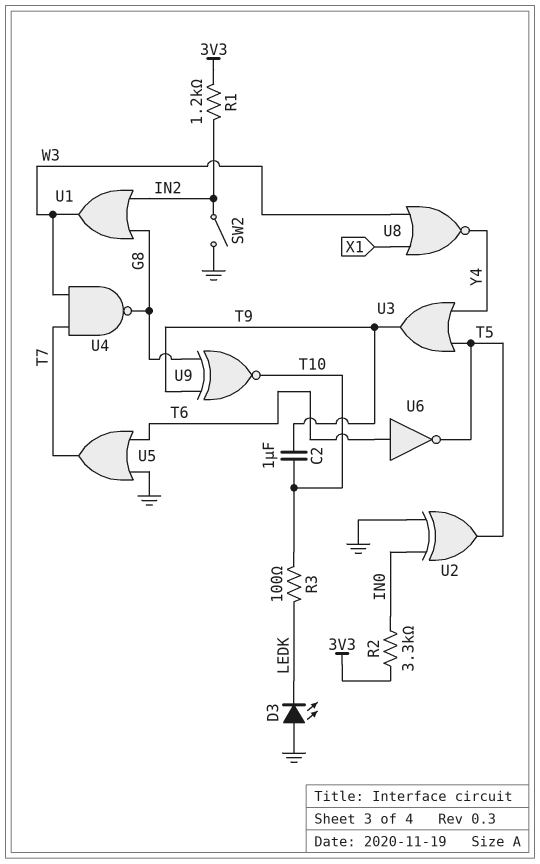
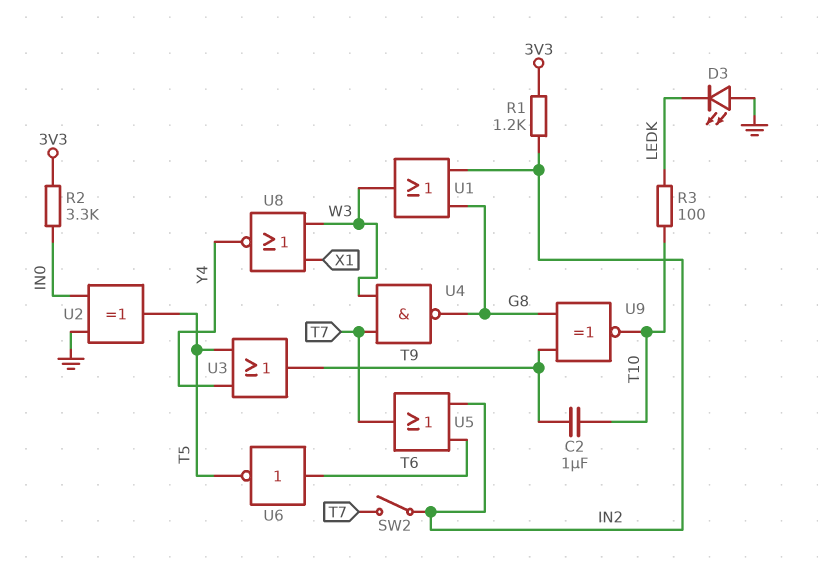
SW2: switch (GND, IN2) -> switch (IN2, T7)
U5: OR (in GND, in T6, out T7) -> OR (in IN2, in T6, out T7)

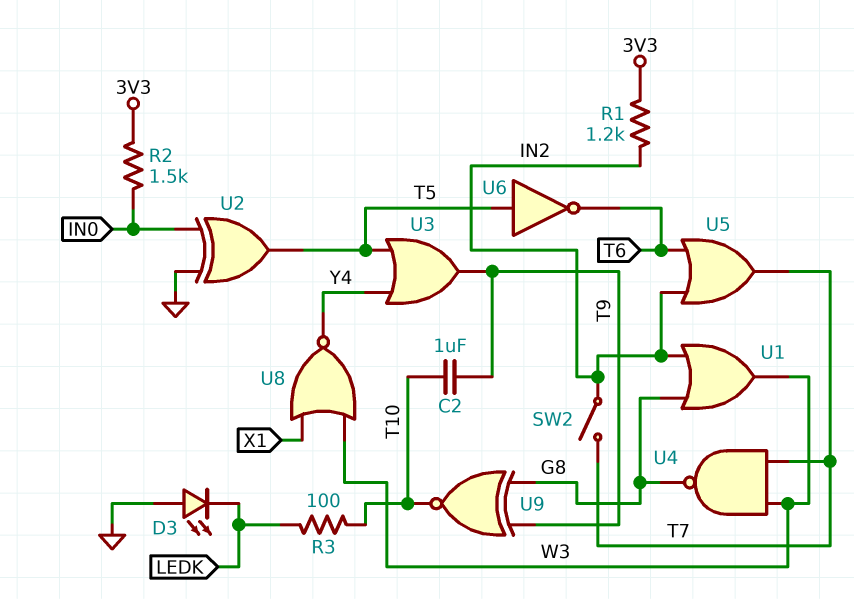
R2: 3.3k (3V3, IN0) -> 1.5k (3V3, IN0)
U6: NOT (in T6, out T5) -> NOT (in T5, out T6)

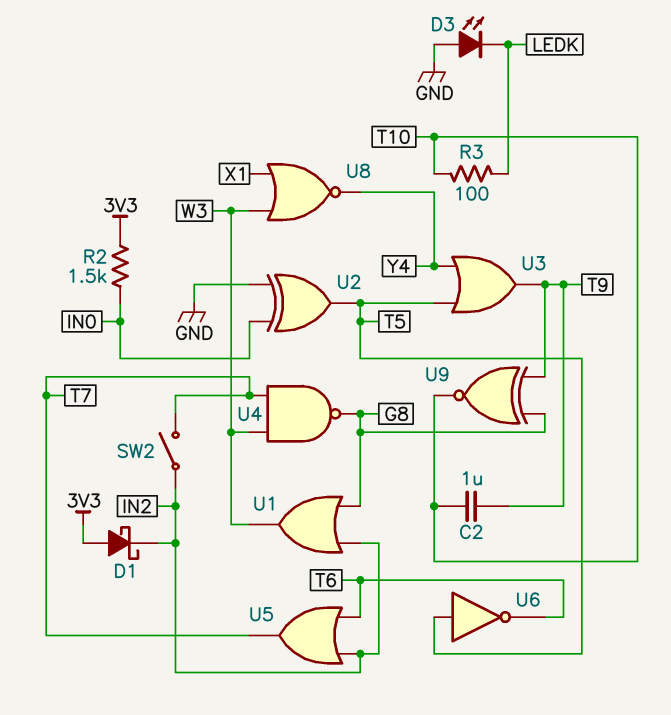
D1: none -> schottky (A 3V3, K IN2)
R1: 1.2k (3V3, IN2) -> none

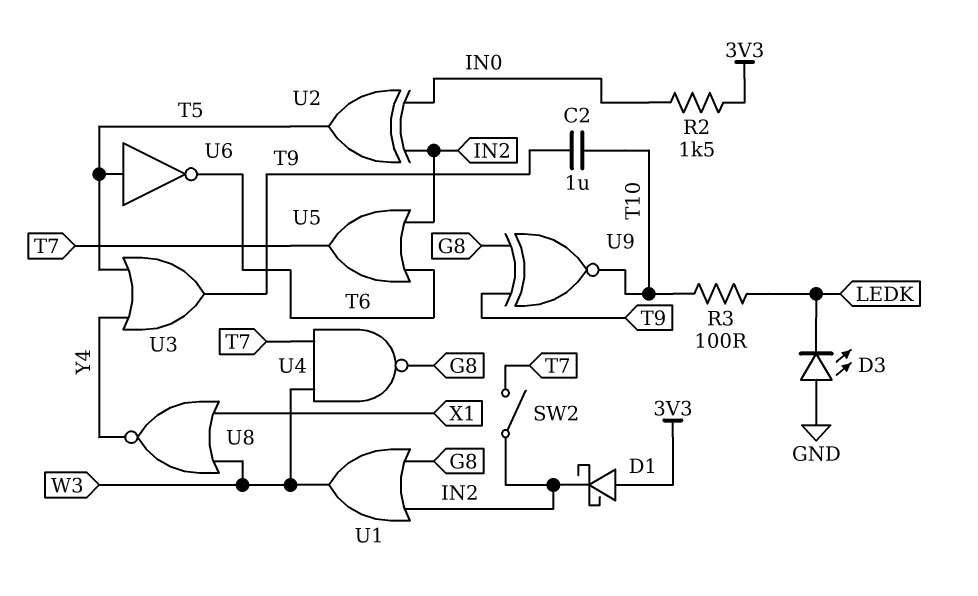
U2: XOR (in GND, in IN0, out T5) -> XOR (in IN0, in IN2, out T5)

